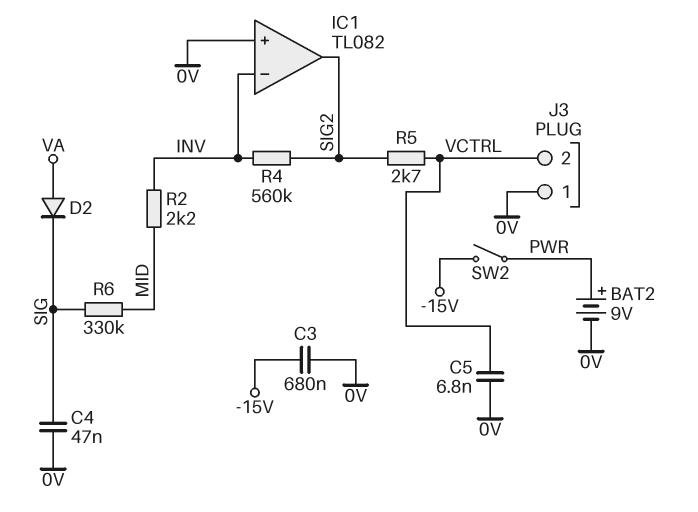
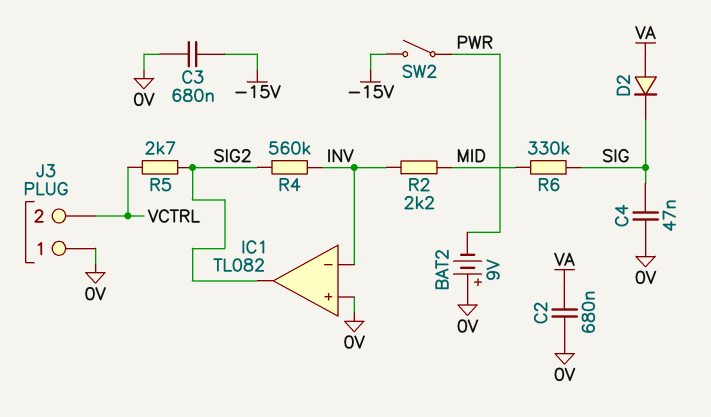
BAT2: 9V (plus PWR, minus 0V) -> 9V (plus 0V, minus PWR)
C2: none -> 680nF (0V, VA)
C5: 6.8nF (0V, VCTRL) -> none

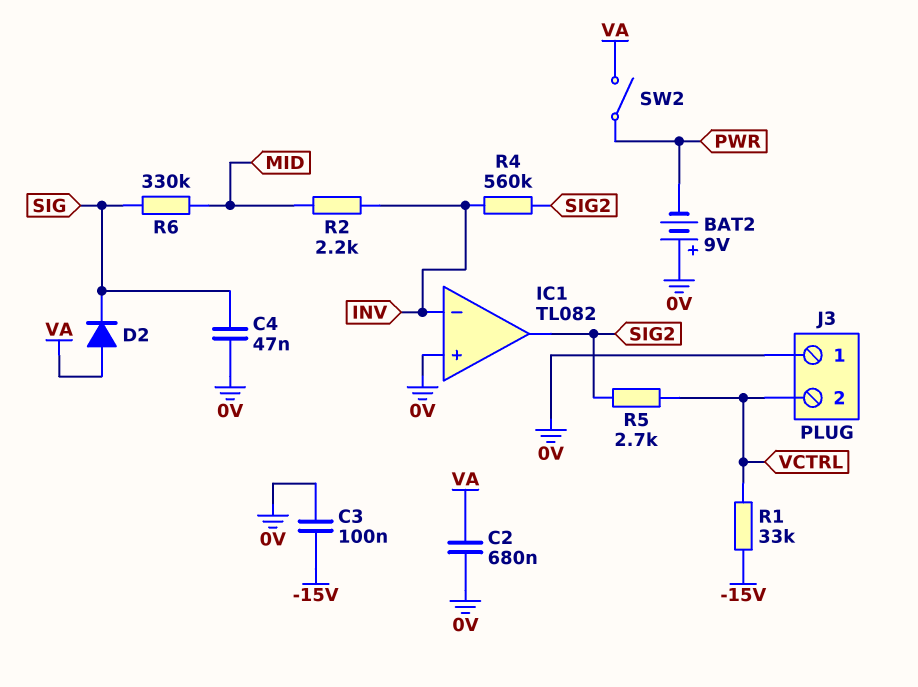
C3: 680nF (-15V, 0V) -> 100nF (-15V, 0V)
R1: none -> 33k (-15V, VCTRL)
SW2: switch (-15V, PWR) -> switch (PWR, VA)

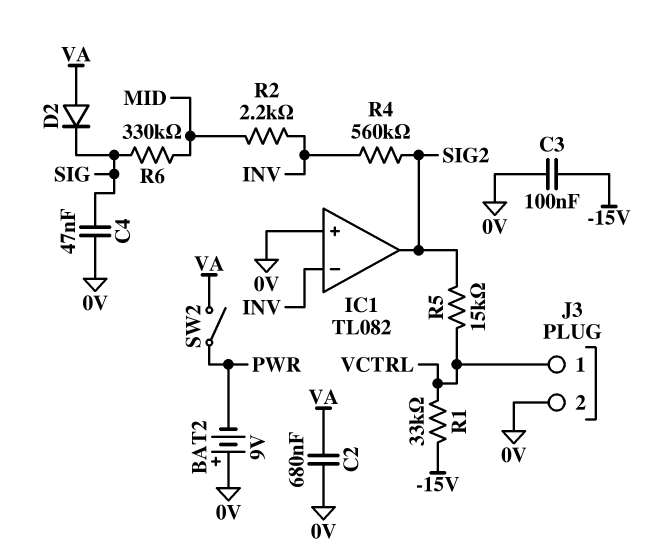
J3 pin 1: 0V -> VCTRL
J3 pin 2: VCTRL -> 0V
R5: 2.7k (SIG2, VCTRL) -> 15k (SIG2, VCTRL)

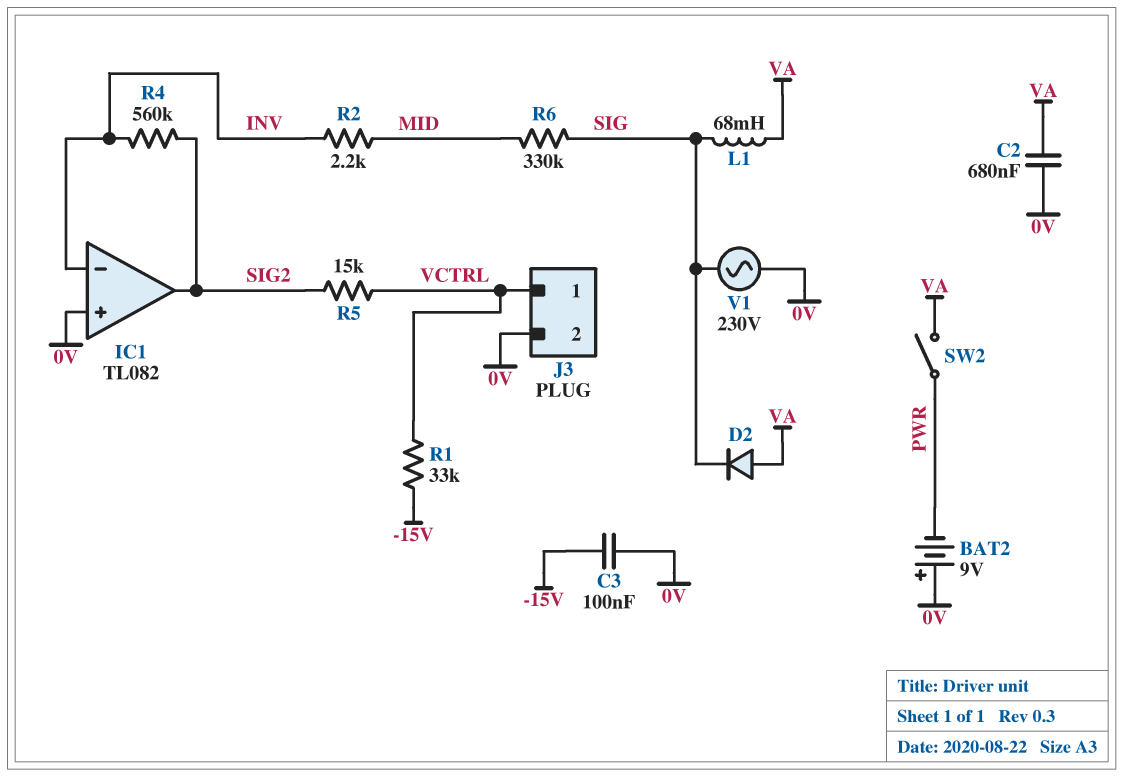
C4: 47nF (0V, SIG) -> none
L1: none -> 68mH (SIG, VA)
V1: none -> AC 230V (0V, SIG)

